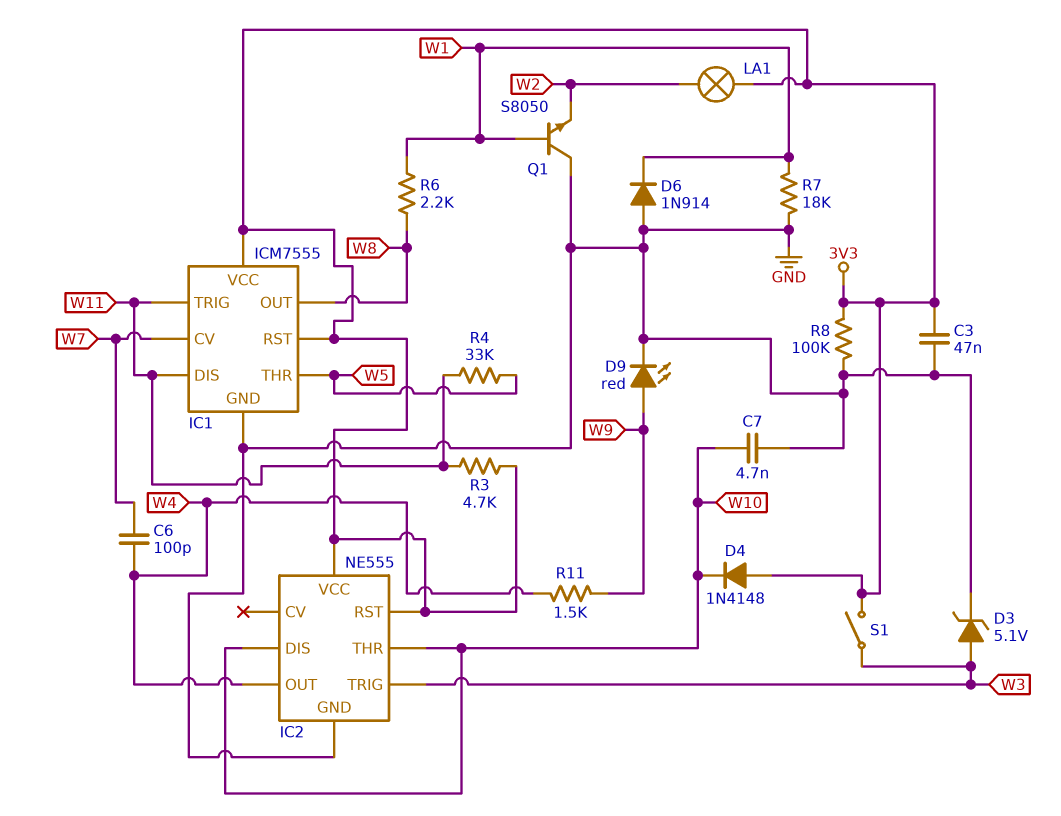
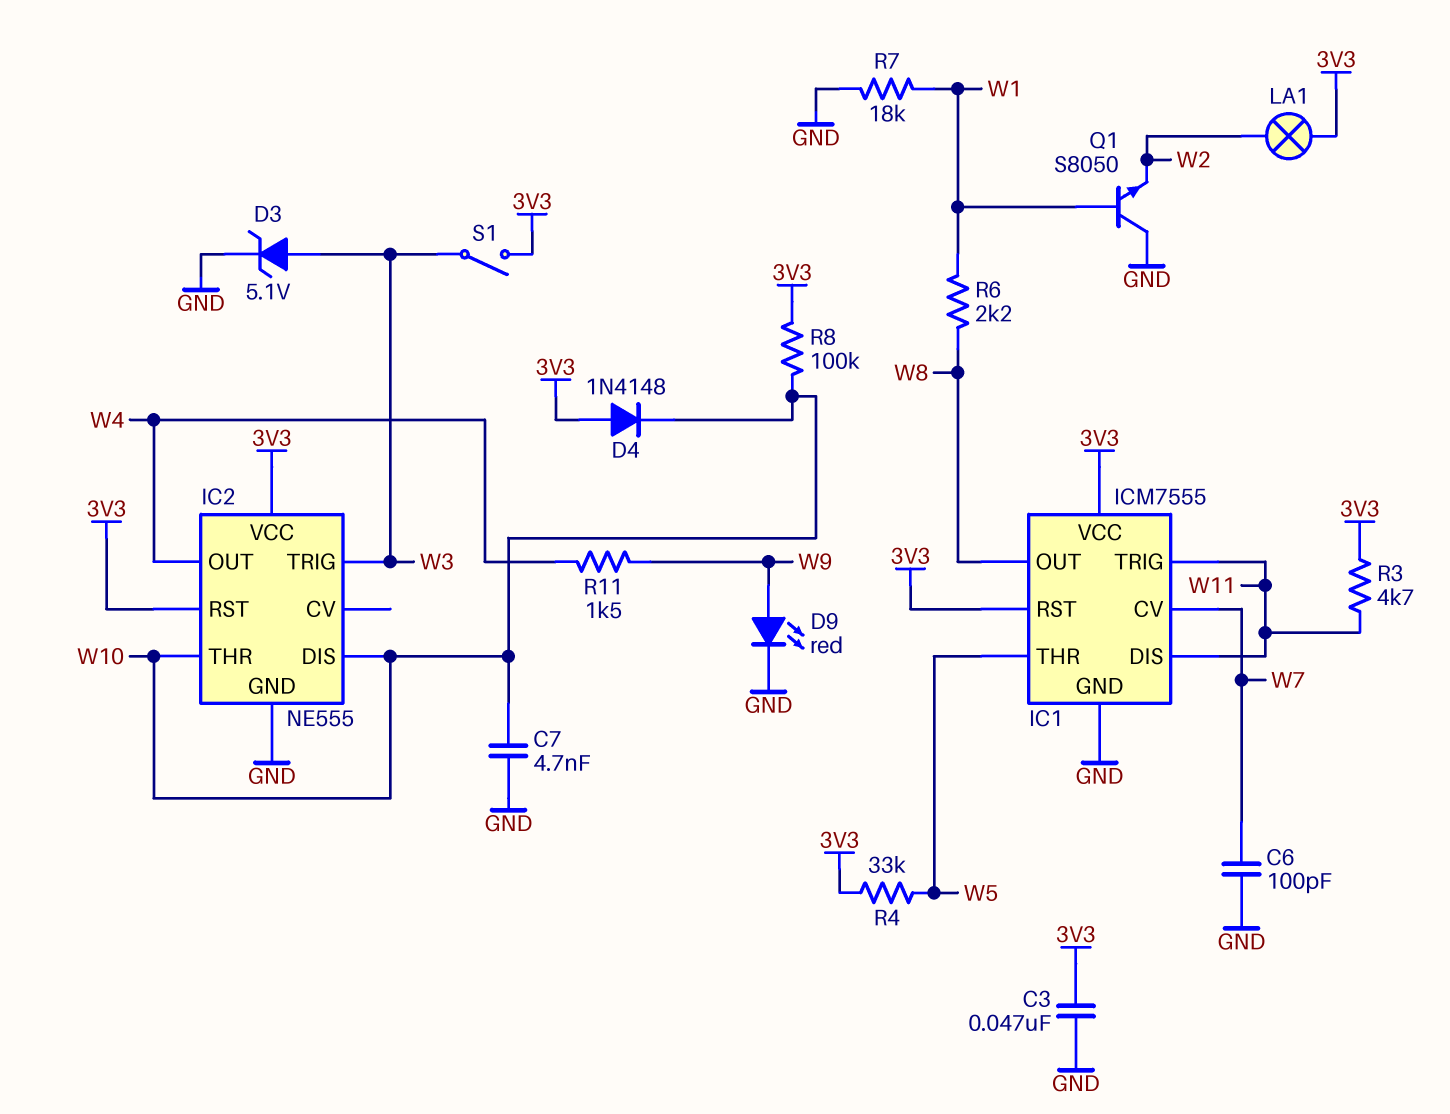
C6: 100pF (W4, W7) -> 100pF (GND, W7)
D6: diode 1N914 (A GND, K W1) -> none
R4: 33k (W5, W11) -> 33k (3V3, W5)
R8: 100k (3V3, GND) -> 100k (3V3, W10)

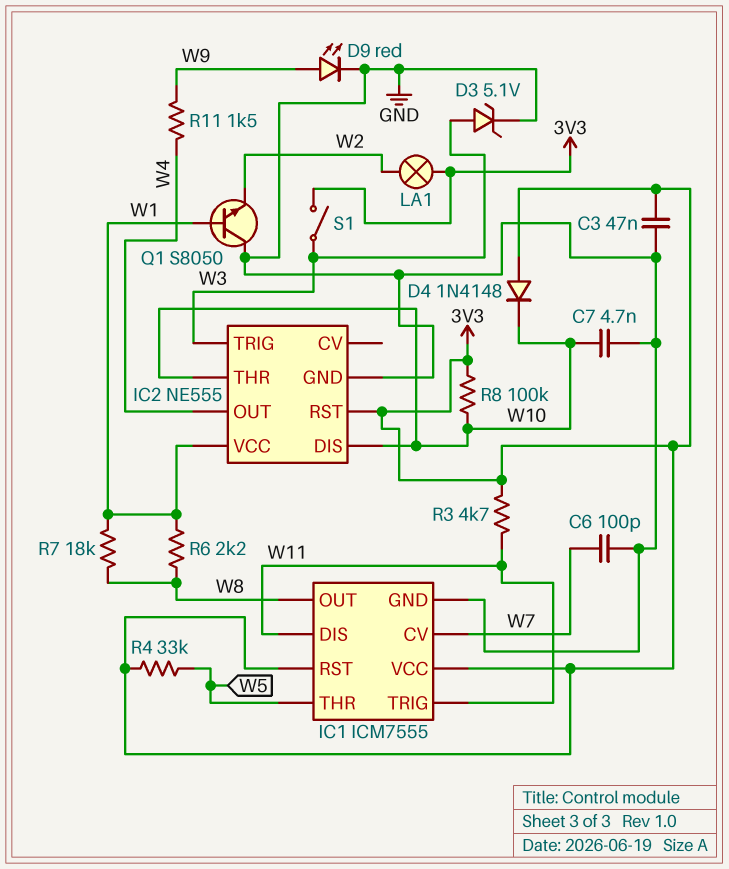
IC2 pin VCC: 3V3 -> W1
R7: 18k (GND, W1) -> 18k (W1, W8)

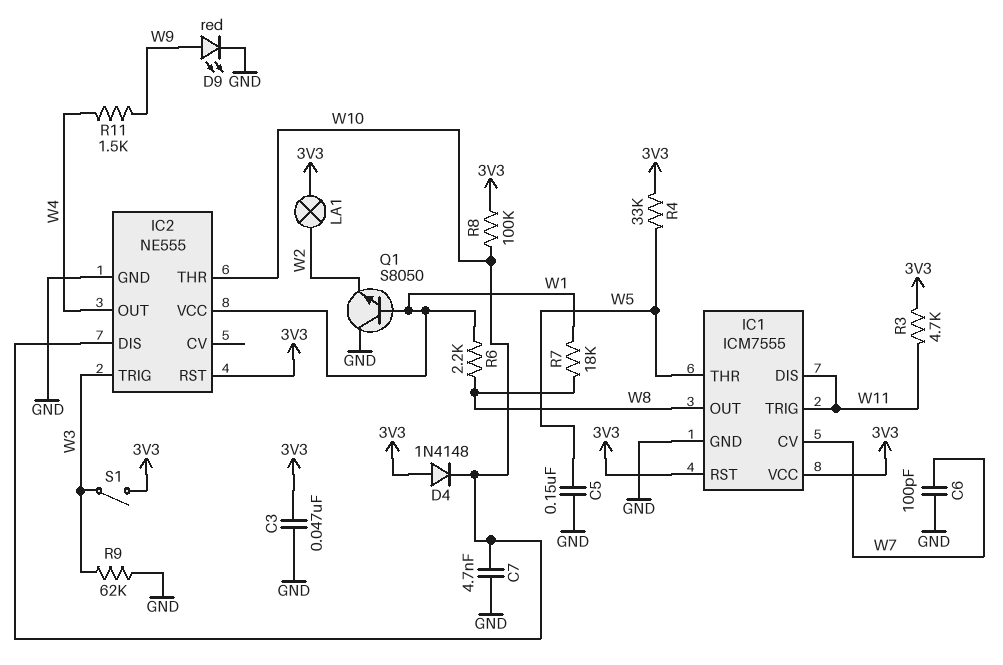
C5: none -> 150nF (GND, W5)
D3: zener 5.1V (A W3, K GND) -> none
R9: none -> 62k (GND, W3)

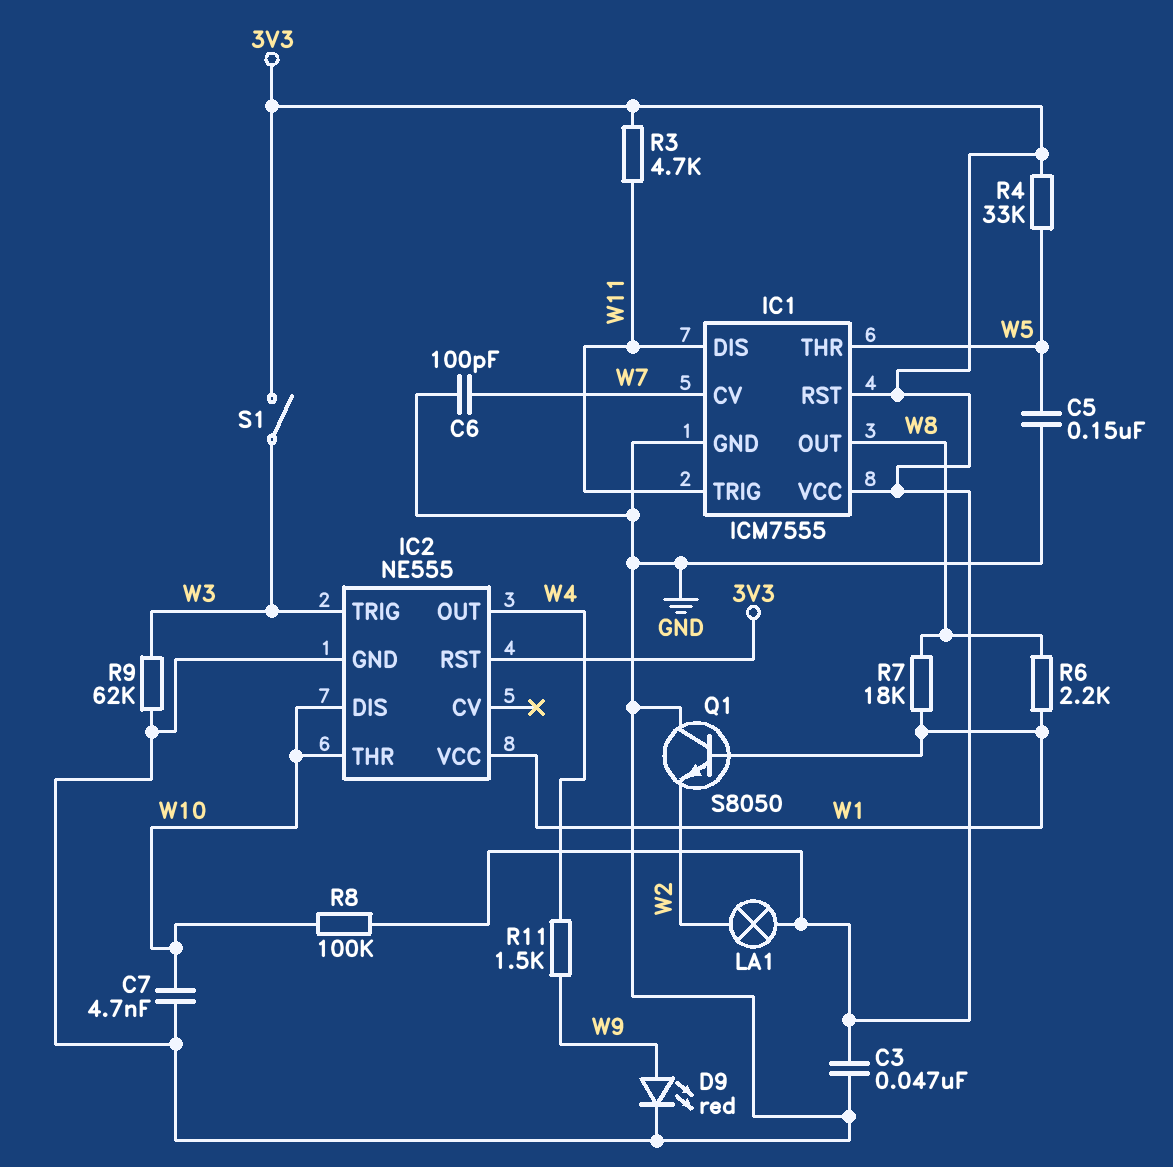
D4: diode 1N4148 (A 3V3, K W10) -> none

